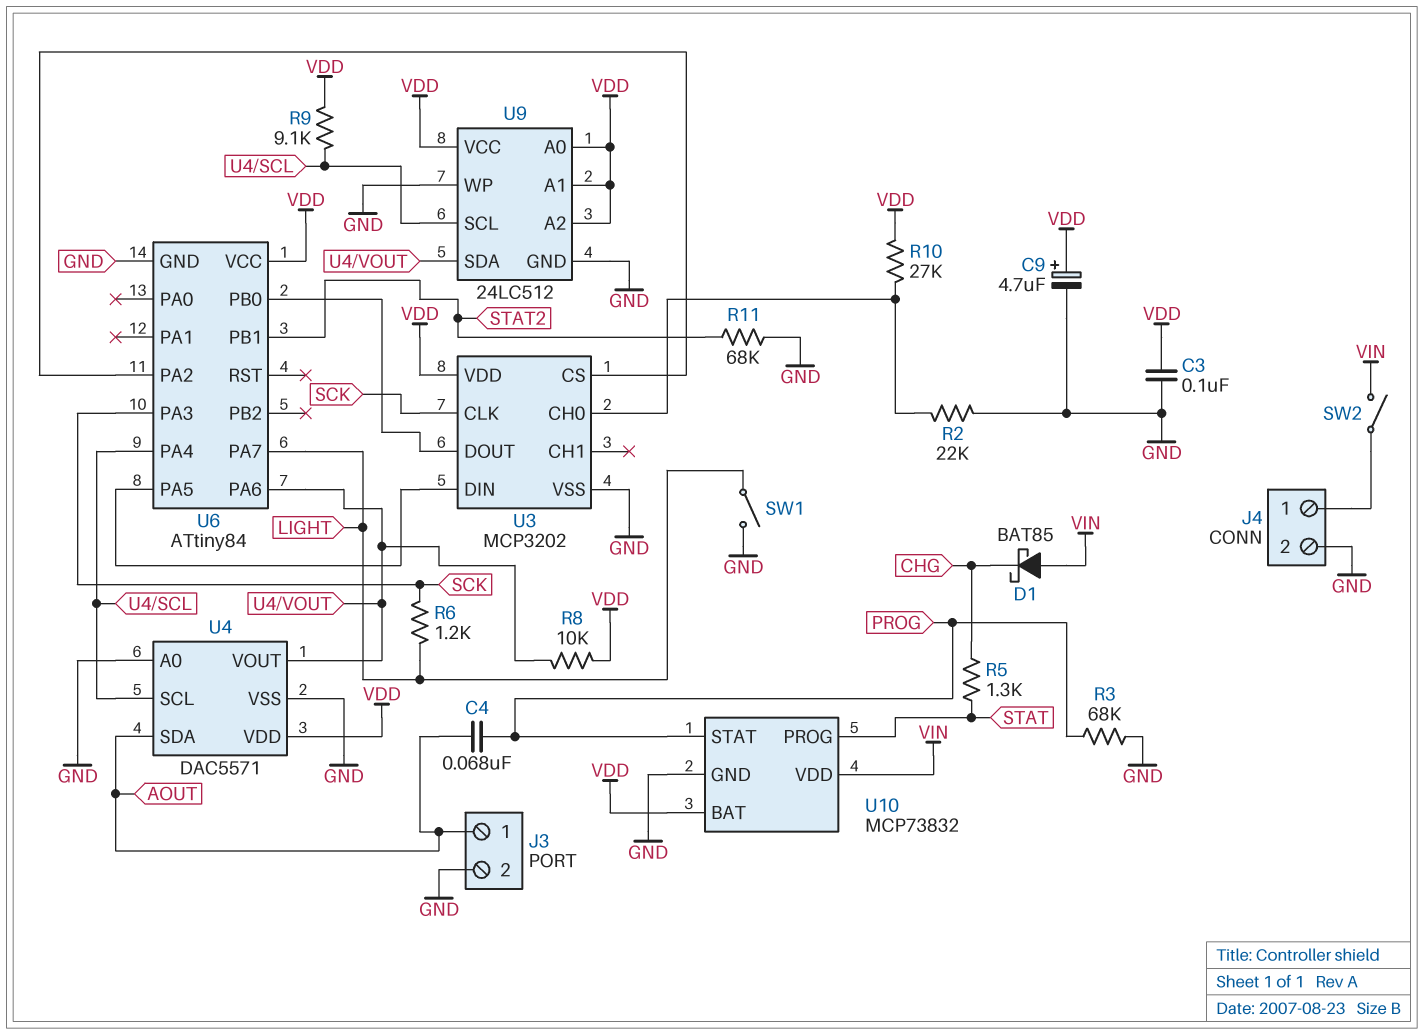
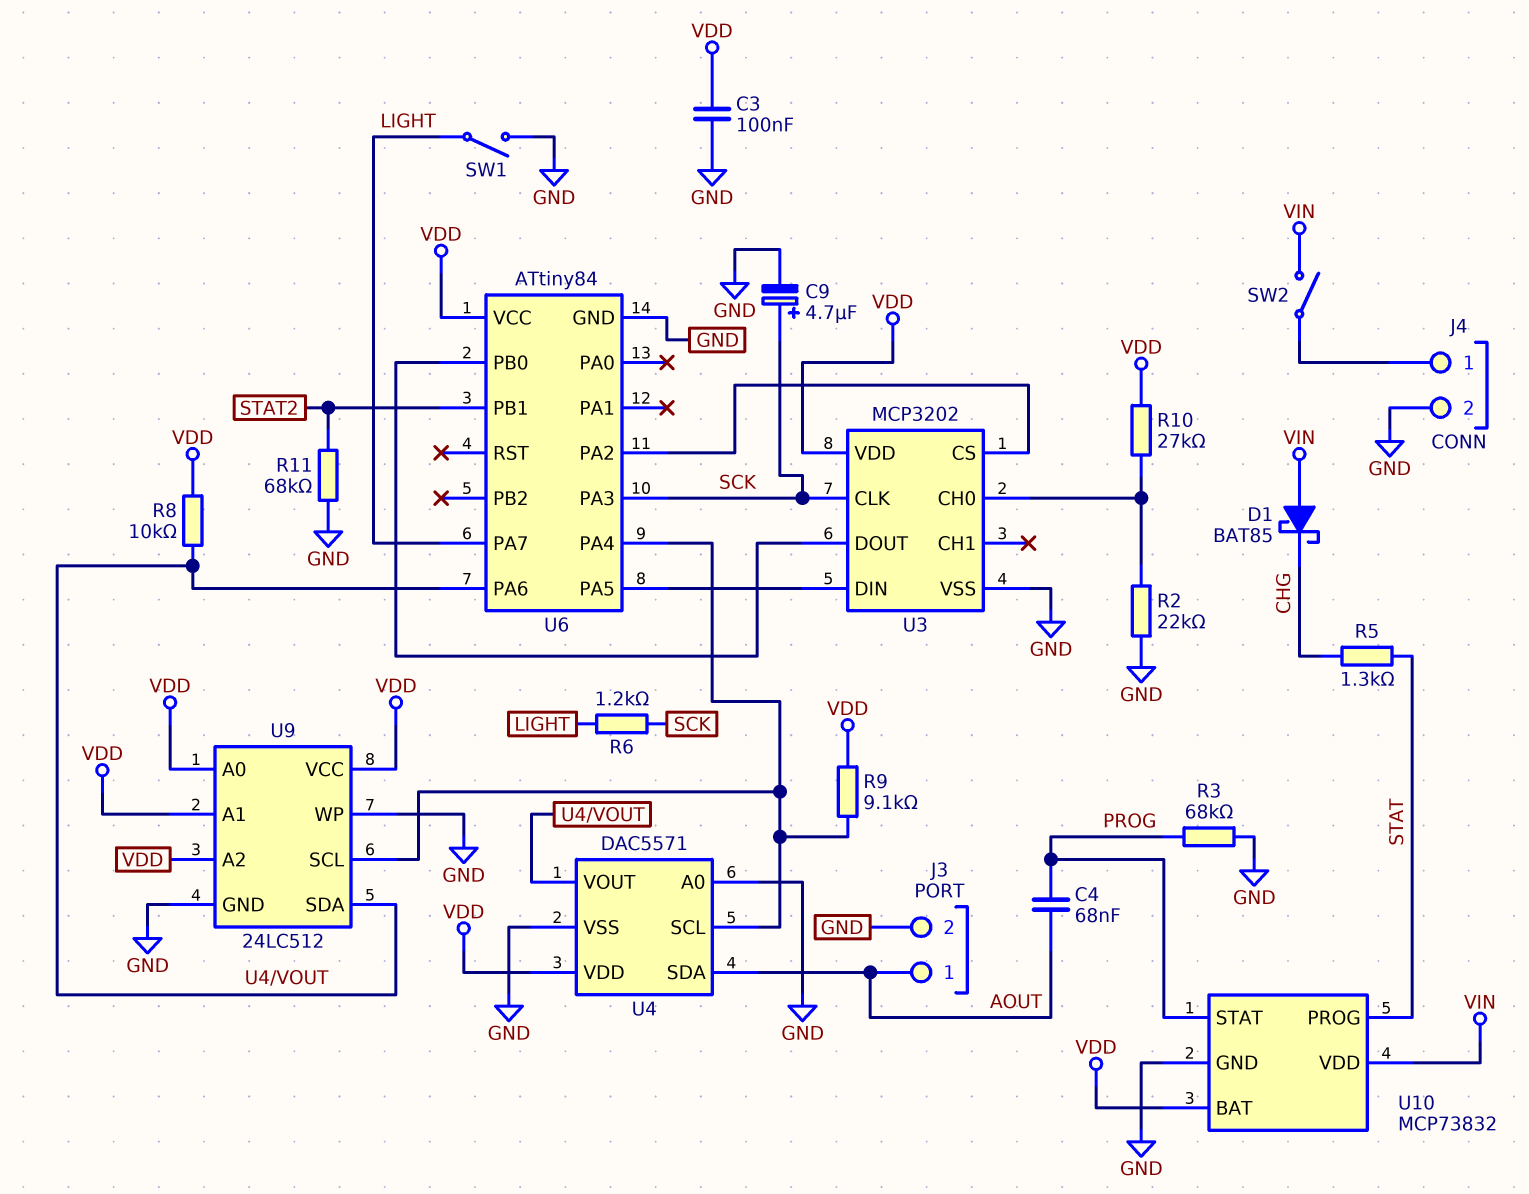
C9: 4.7uF (plus VDD, minus GND) -> 4.7uF (plus SCK, minus GND)

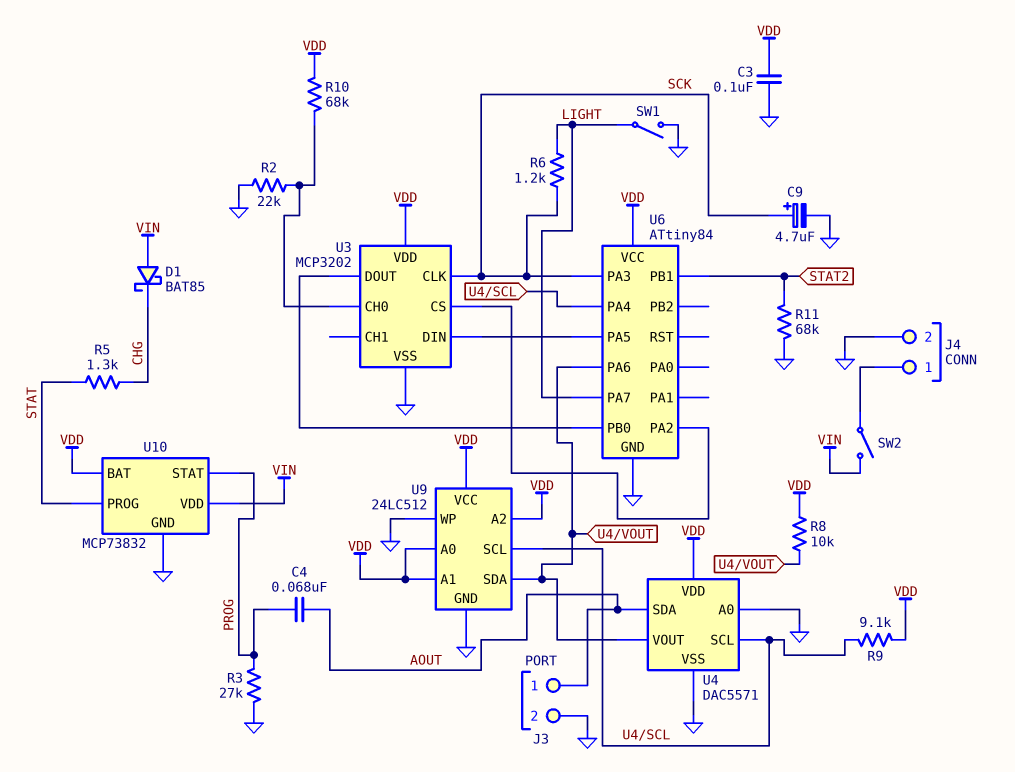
R3: 68k (GND, PROG) -> 27k (GND, PROG)
R10: 27k (U3/CH0, VDD) -> 68k (U3/CH0, VDD)

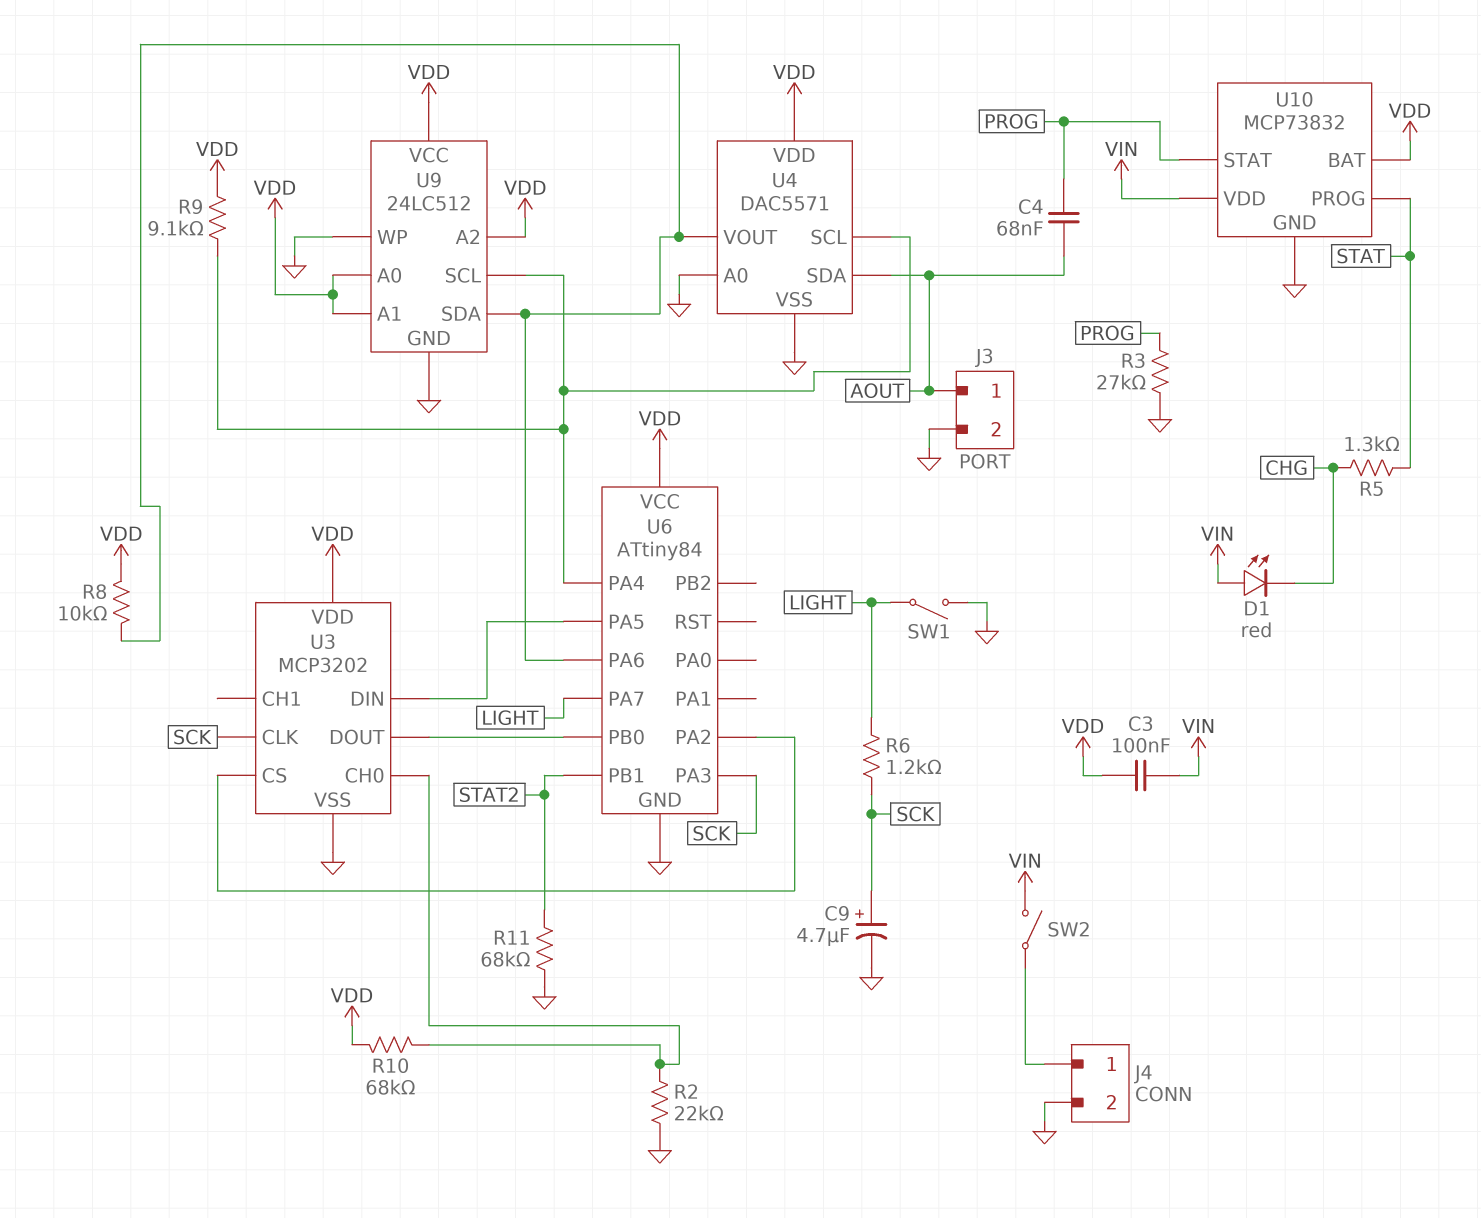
C3: 100nF (GND, VDD) -> 100nF (VDD, VIN)
D1: schottky BAT85 (A VIN, K CHG) -> LED red (A VIN, K CHG)

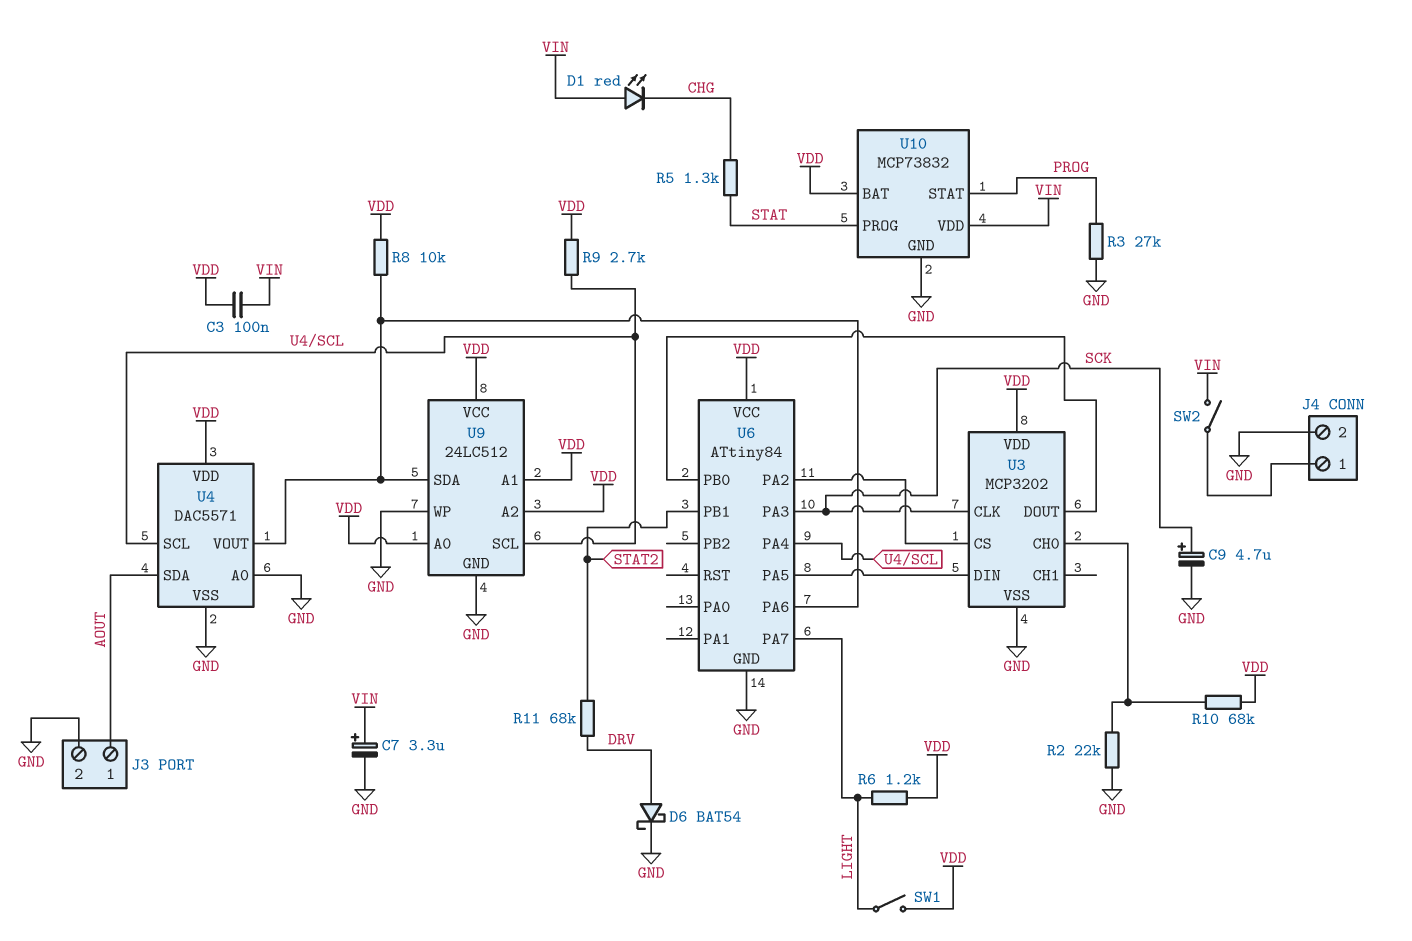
C4: 68nF (AOUT, PROG) -> none
C7: none -> 3.3uF (plus VIN, minus GND)
D6: none -> schottky BAT54 (A DRV, K GND)
R6: 1.2k (LIGHT, SCK) -> 1.2k (LIGHT, VDD)
R9: 9.1k (U4/SCL, VDD) -> 2.7k (U4/SCL, VDD)
R11: 68k (GND, STAT2) -> 68k (DRV, STAT2)
SW1: switch (GND, LIGHT) -> switch (LIGHT, VDD)

